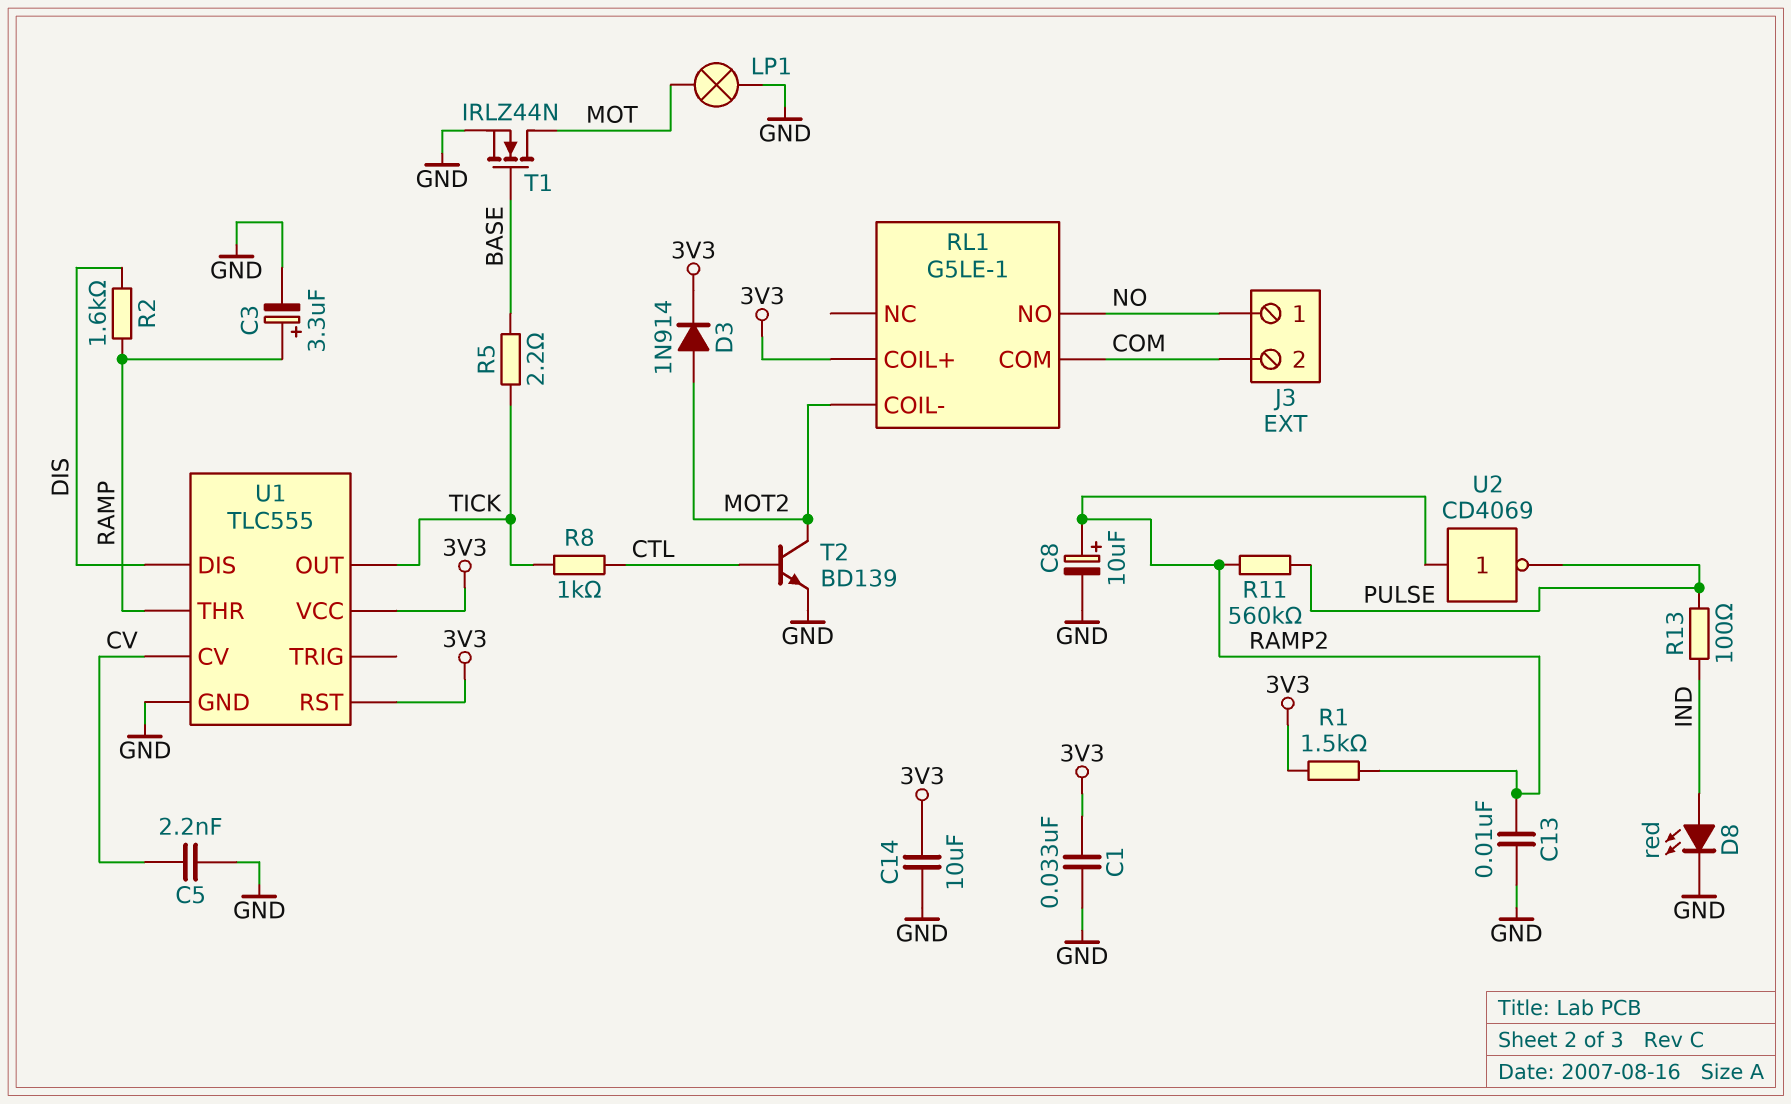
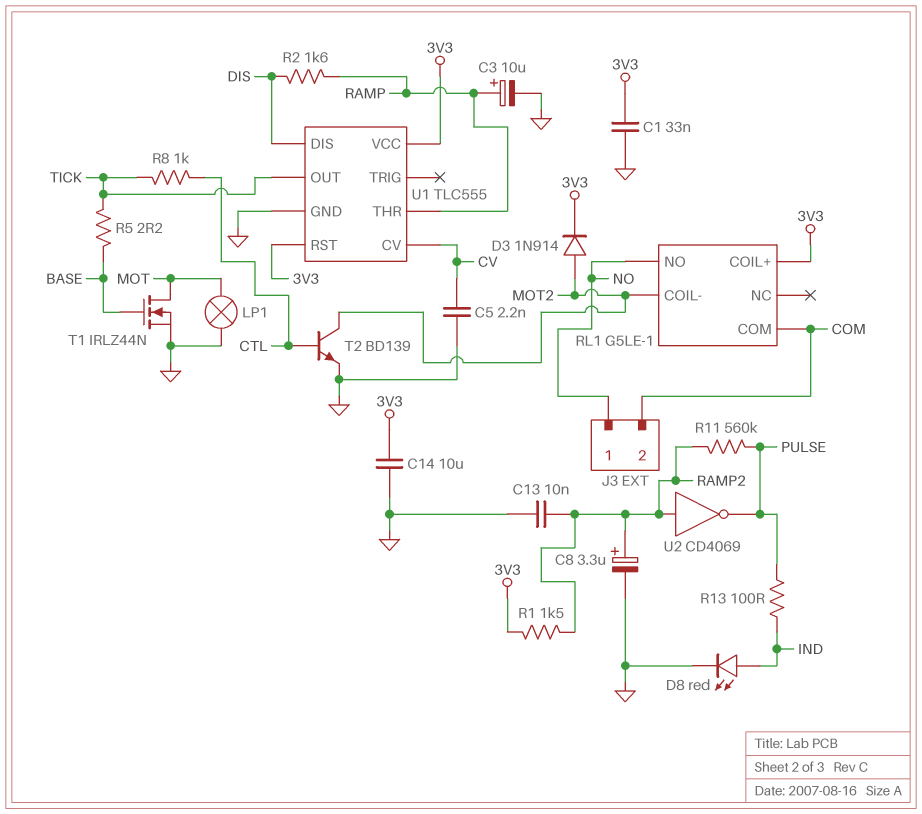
C3: 3.3uF (plus RAMP, minus GND) -> 10uF (plus RAMP, minus GND)
C8: 10uF (plus RAMP2, minus GND) -> 3.3uF (plus RAMP2, minus GND)

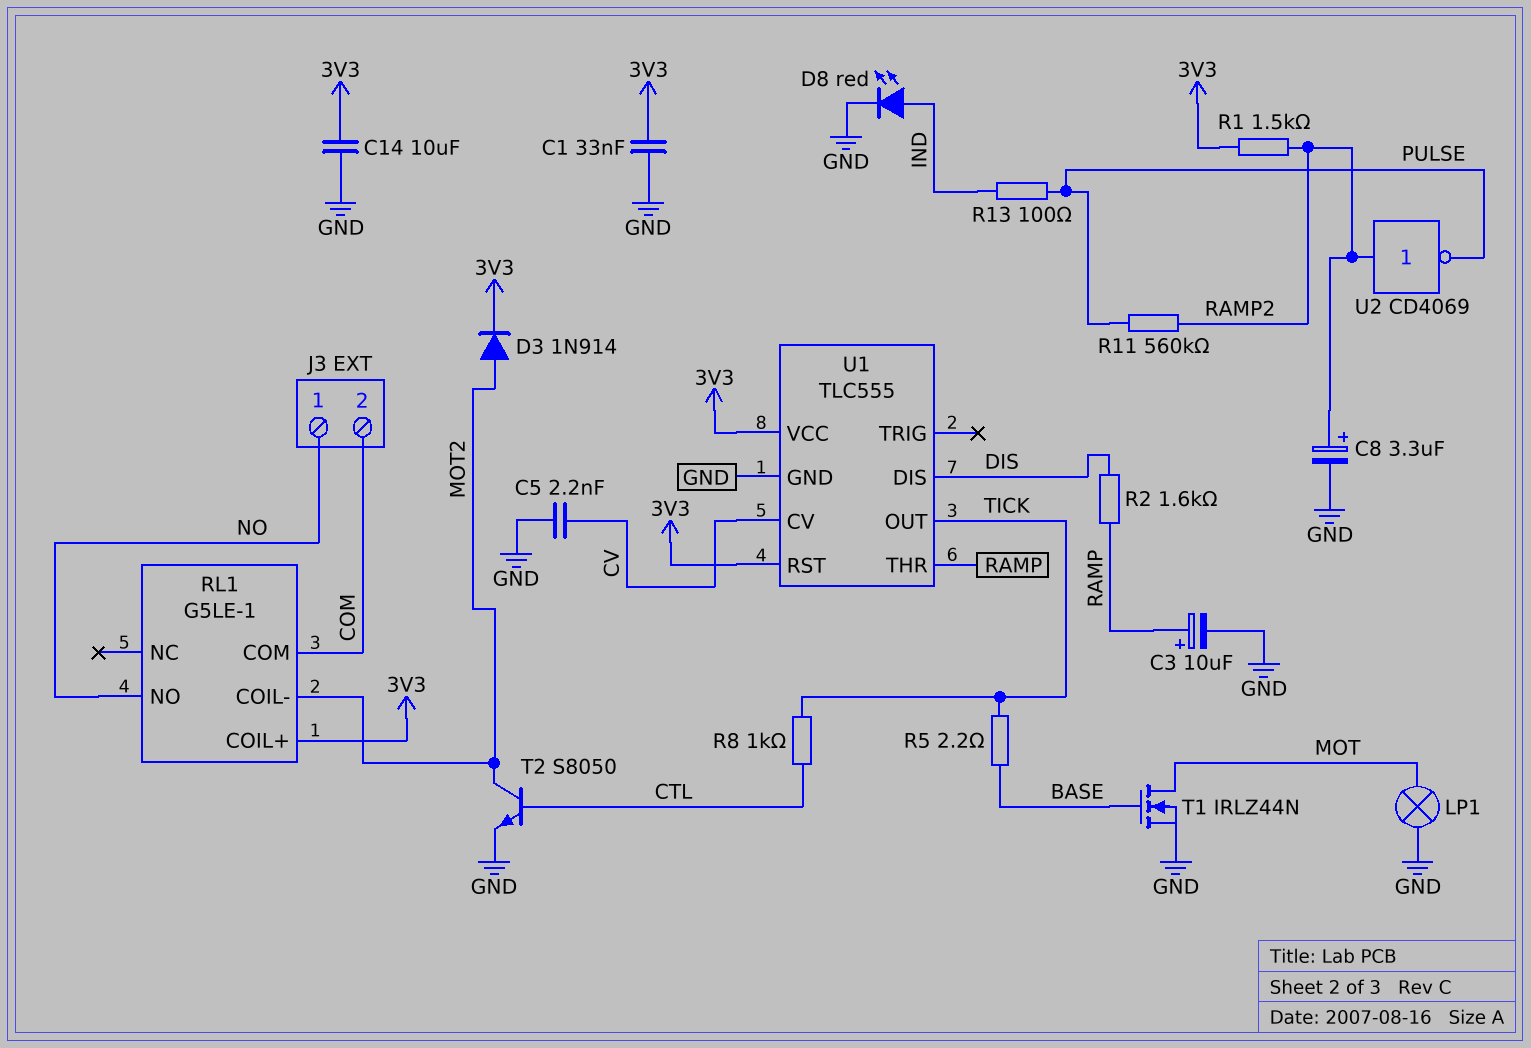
C13: 10nF (GND, RAMP2) -> none
T2: NPN BD139 (B CTL, C MOT2, E GND) -> NPN S8050 (B CTL, C MOT2, E GND)

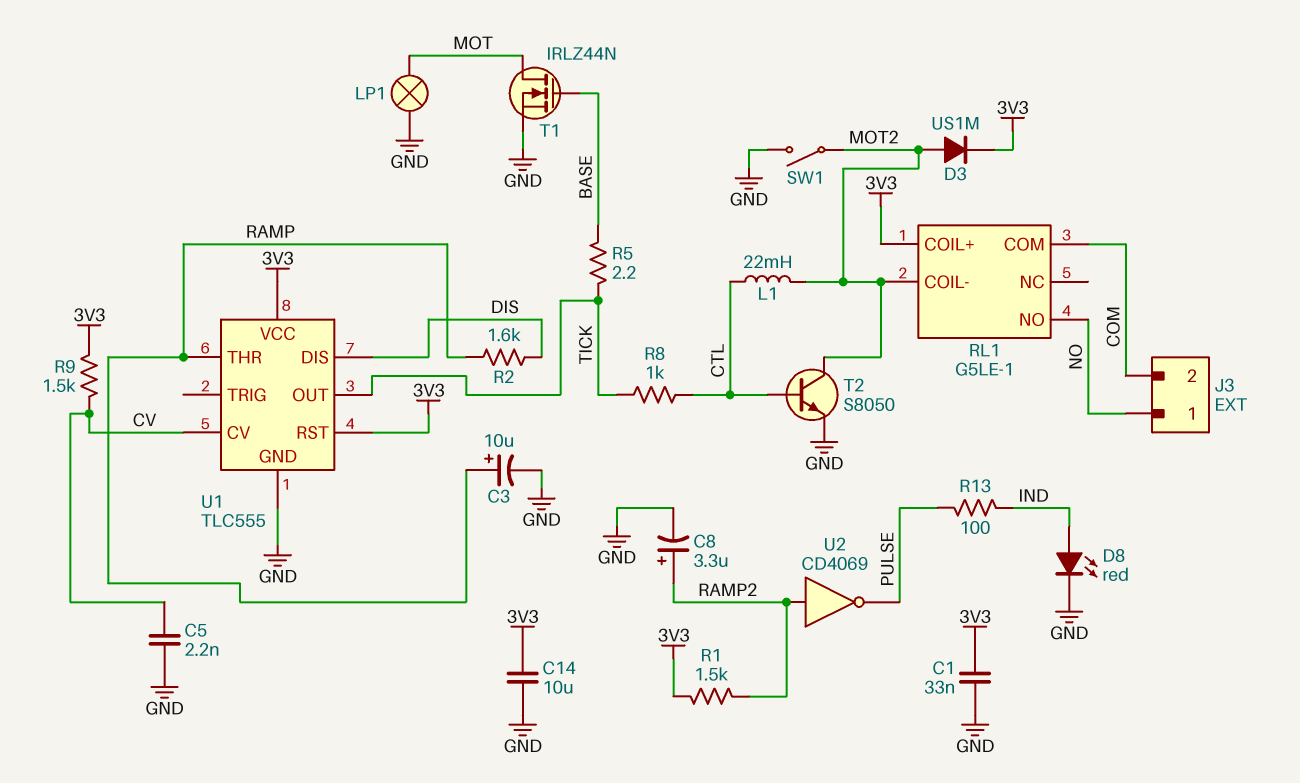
D3: diode 1N914 (A MOT2, K 3V3) -> diode US1M (A MOT2, K 3V3)
L1: none -> 22mH (CTL, MOT2)
R9: none -> 1.5k (3V3, CV)
R11: 560k (PULSE, RAMP2) -> none
SW1: none -> switch (GND, MOT2)

